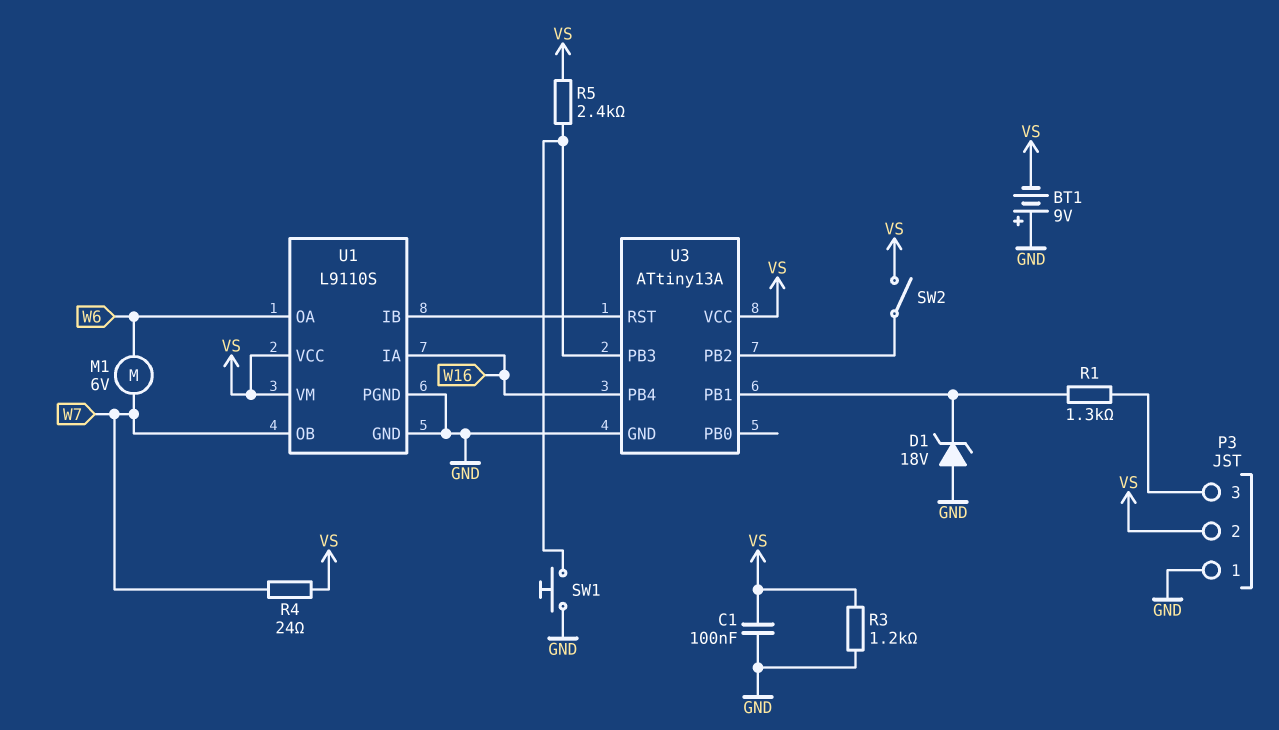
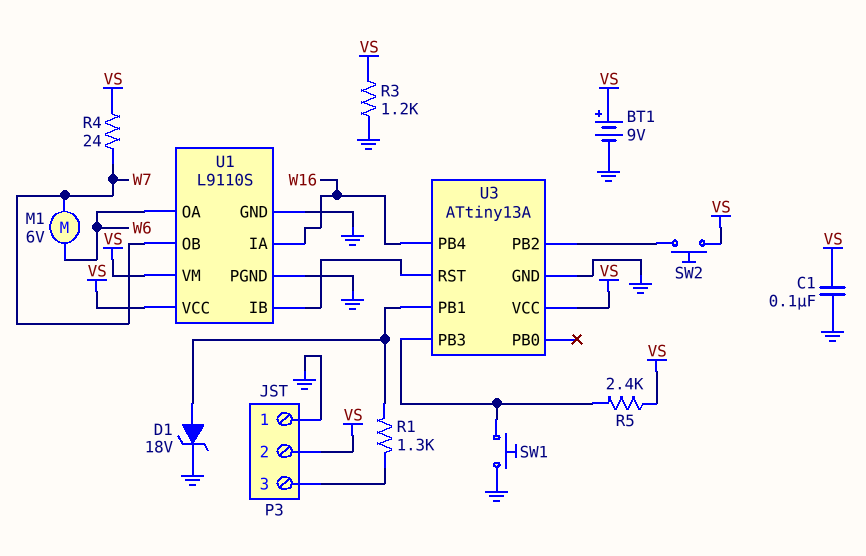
BT1: 9V (plus GND, minus VS) -> 9V (plus VS, minus GND)
D1: zener 18V (A GND, K U3/PB1) -> zener 18V (A U3/PB1, K GND)
SW2: switch (U3/PB2, VS) -> button (U3/PB2, VS)

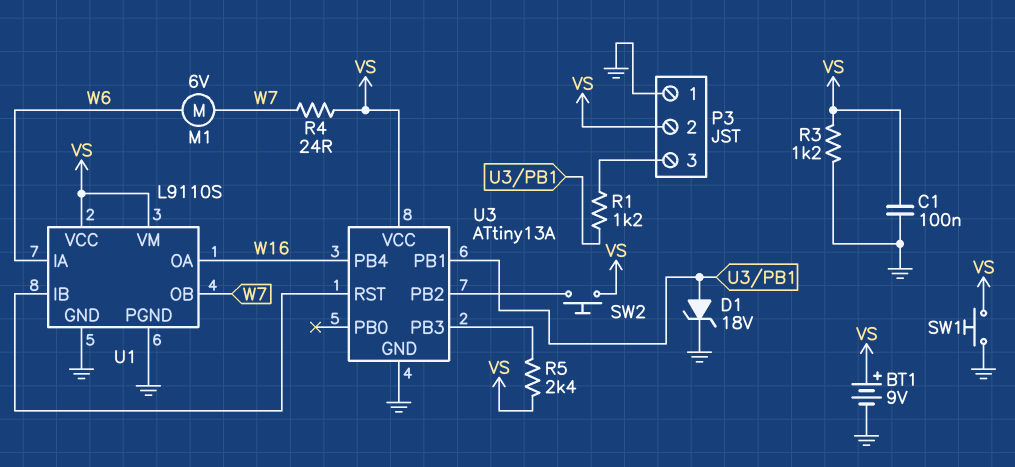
R1: 1.3k (P3/3, U3/PB1) -> 1.2k (P3/3, U3/PB1)
SW1: button (GND, U3/PB3) -> button (GND, VS)
U1 pin IA: W16 -> W6
U1 pin OA: W6 -> W16

